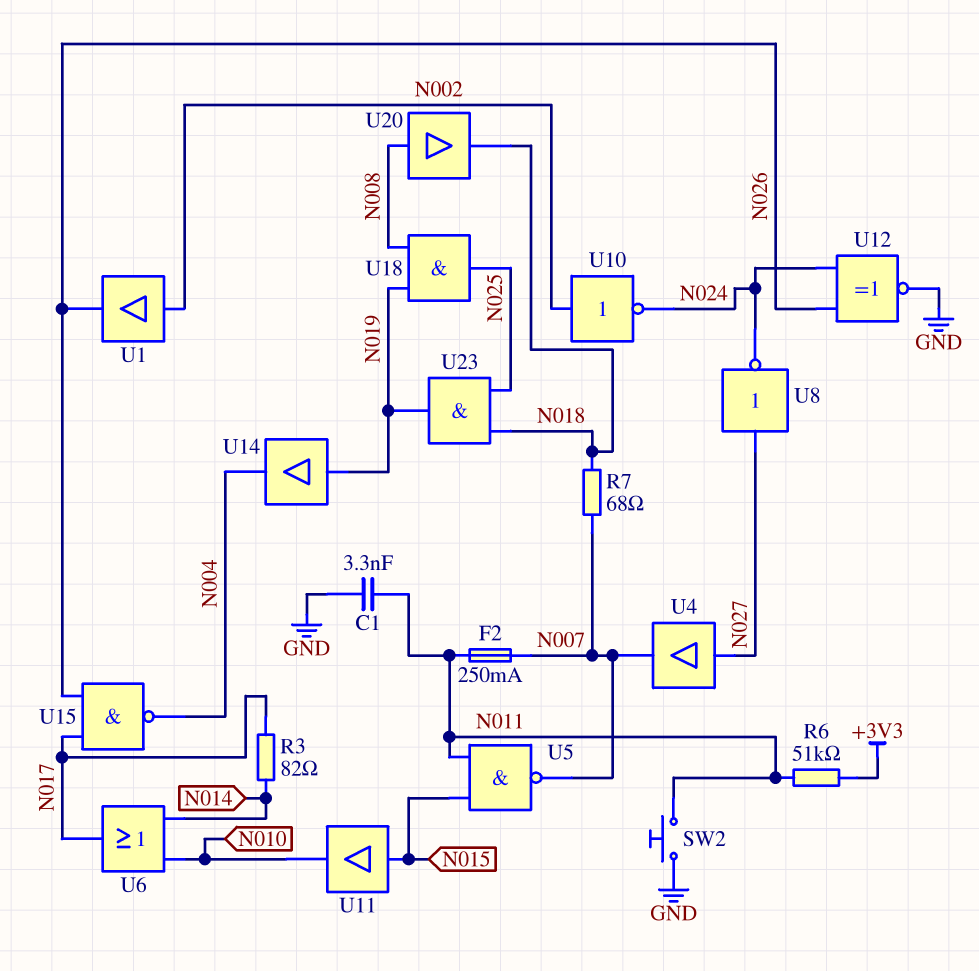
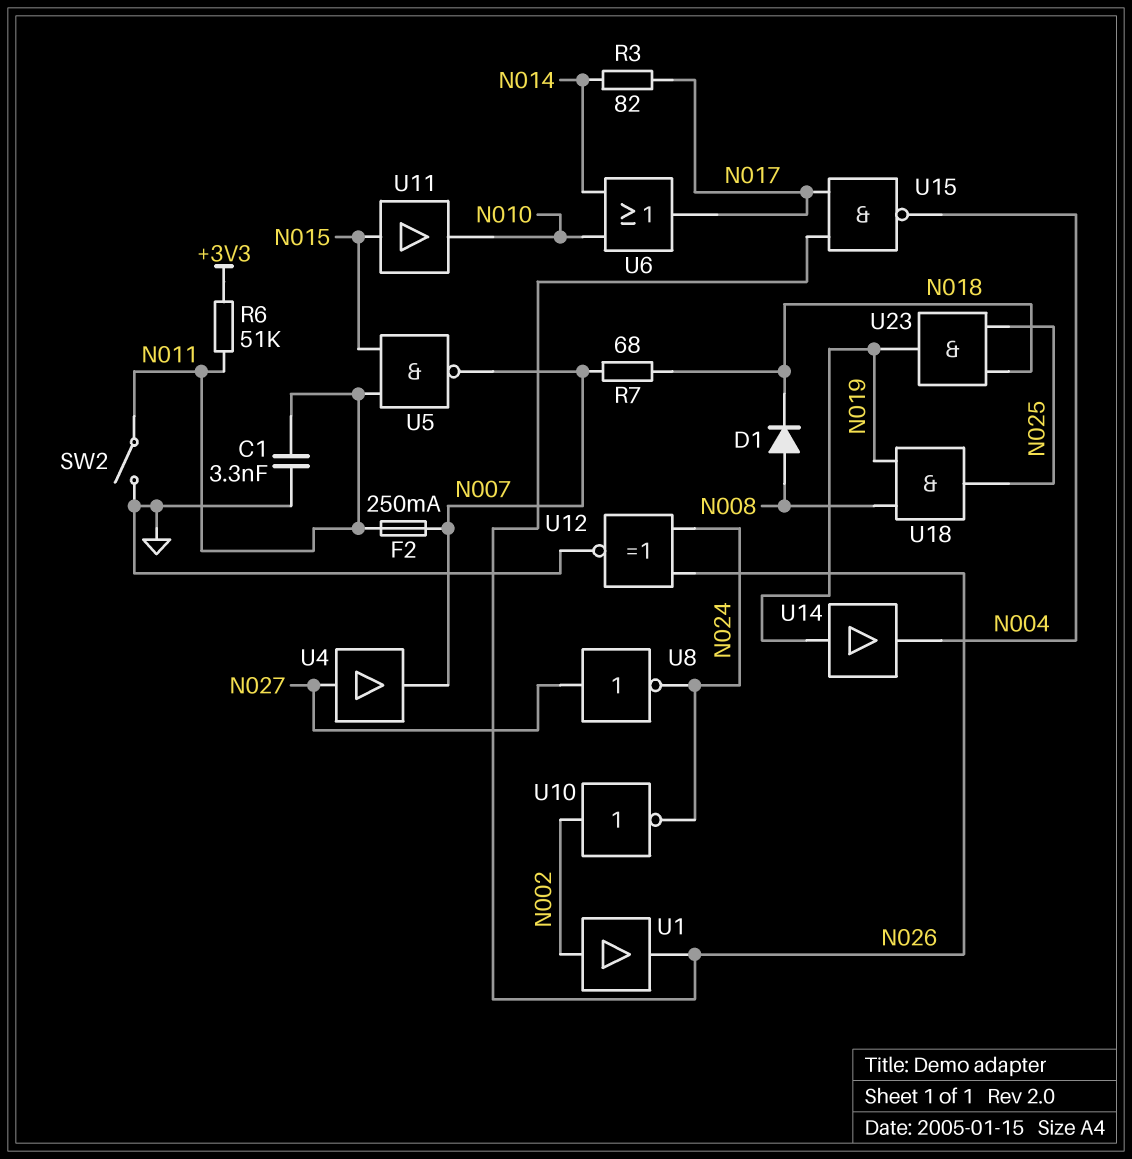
D1: none -> diode (A N008, K N018)
SW2: button (GND, N011) -> switch (GND, N011)
U20: buffer (in N008, out N018) -> none

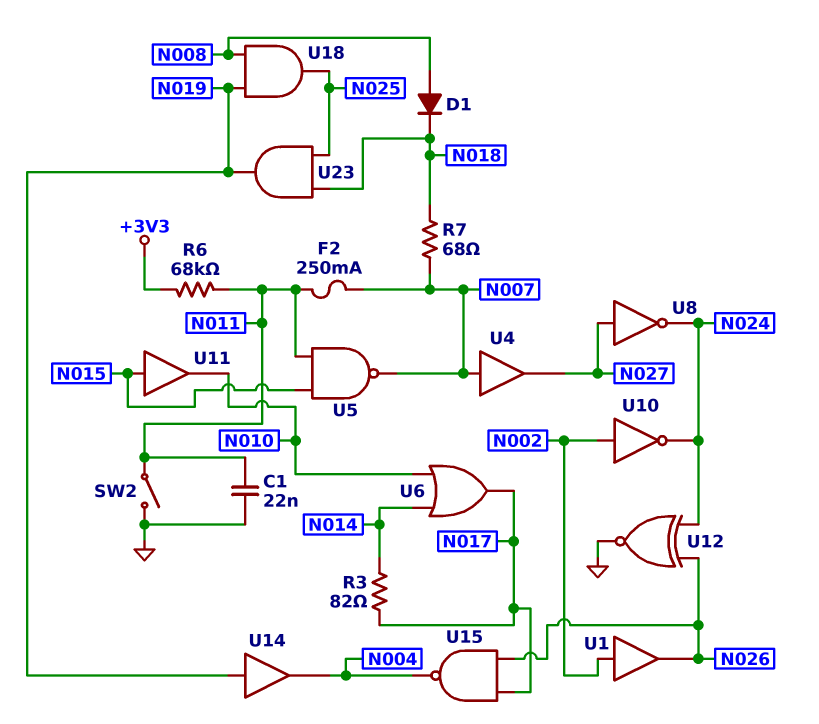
C1: 3.3nF (GND, N011) -> 22nF (GND, N011)
R6: 51k (+3V3, N011) -> 68k (+3V3, N011)
U4: buffer (in N027, out N007) -> buffer (in N007, out N027)

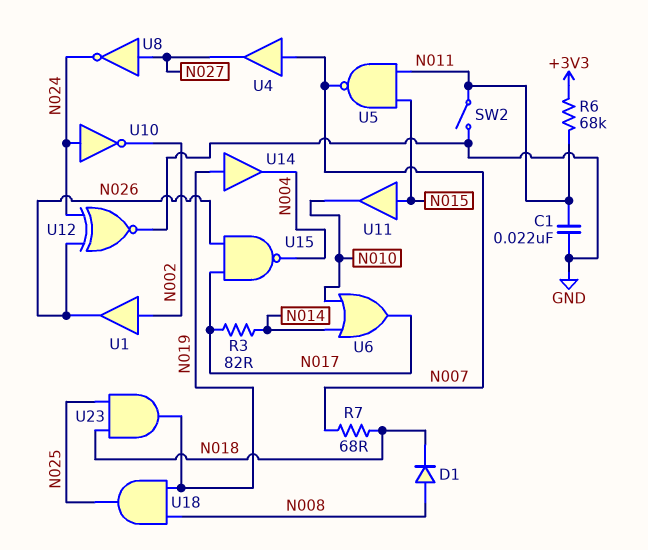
F2: 250mA (N007, N011) -> none
U10: NOT (in N002, out N024) -> NOT (in N024, out N002)

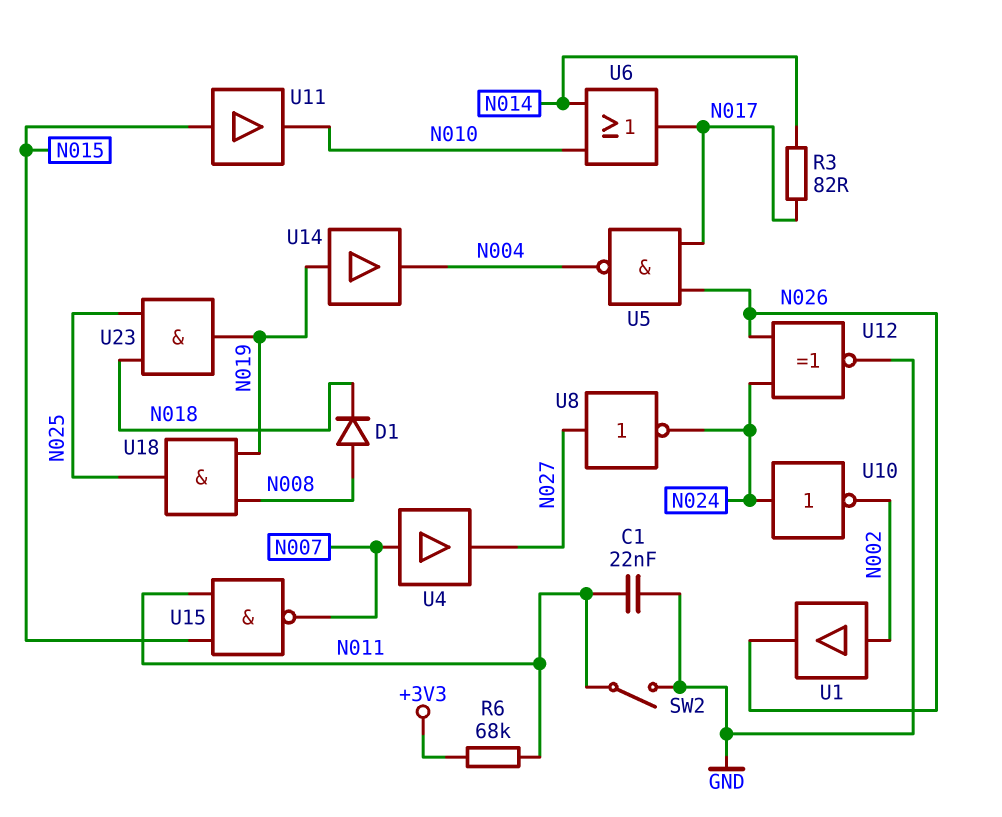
R7: 68 (N007, N018) -> none
U5: NAND (in N011, in N015, out N007) -> NAND (in N017, in N026, out N004)
U15: NAND (in N017, in N026, out N004) -> NAND (in N011, in N015, out N007)

